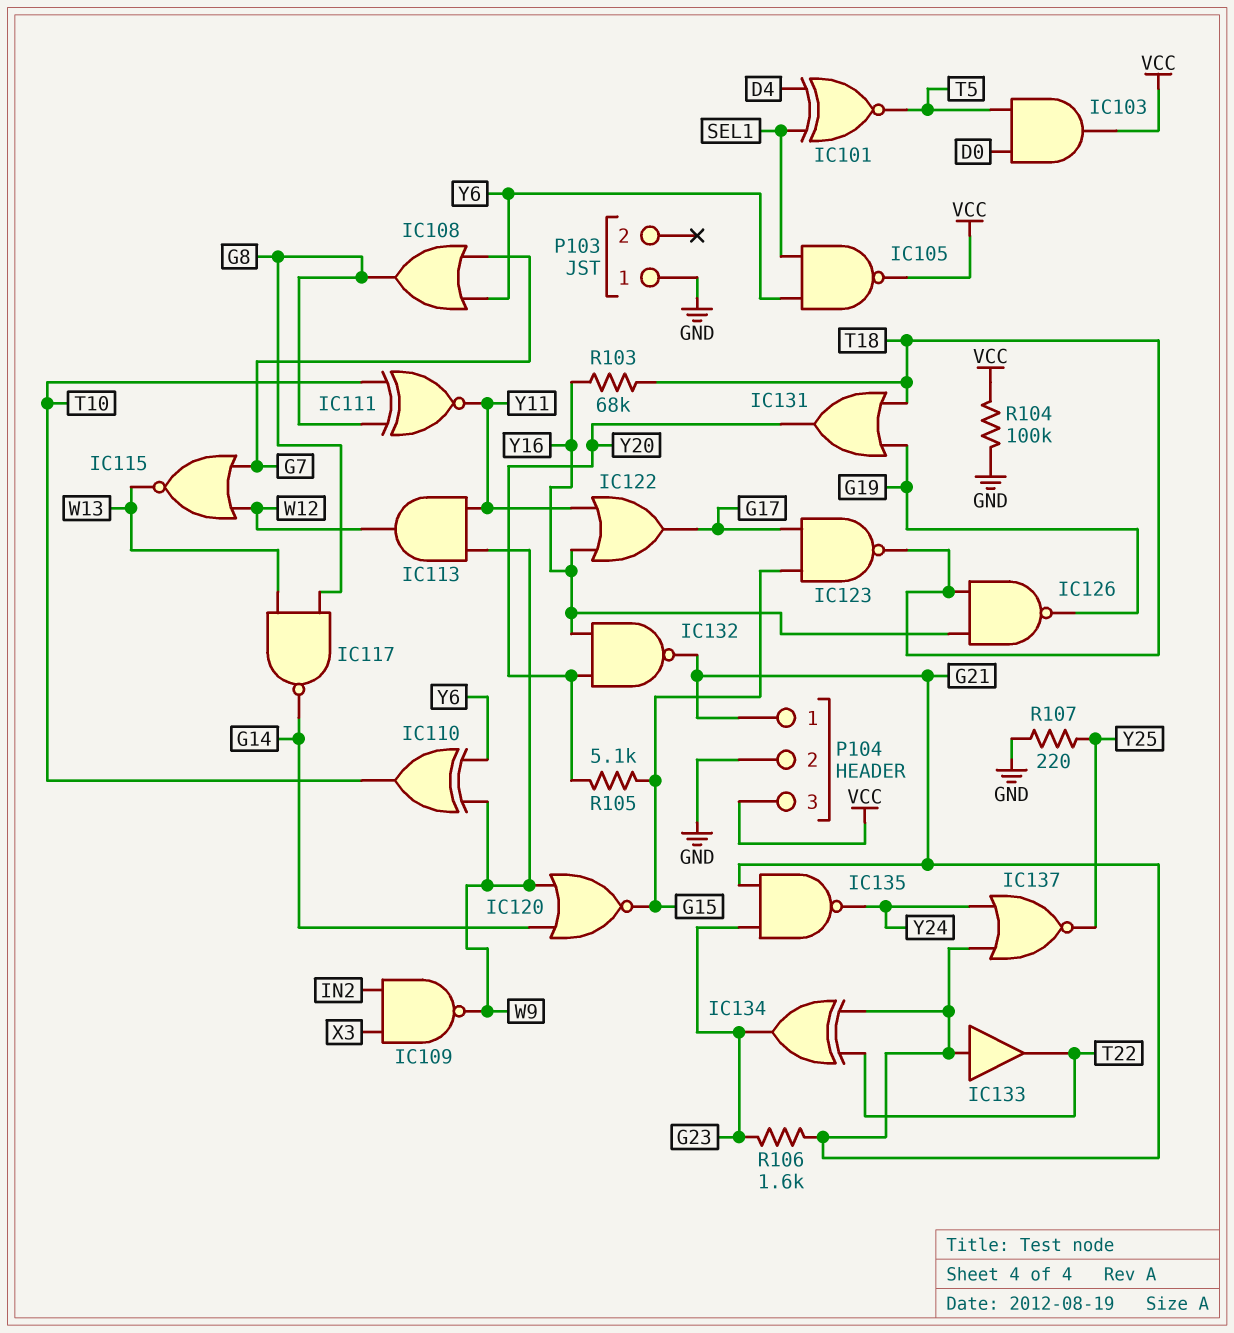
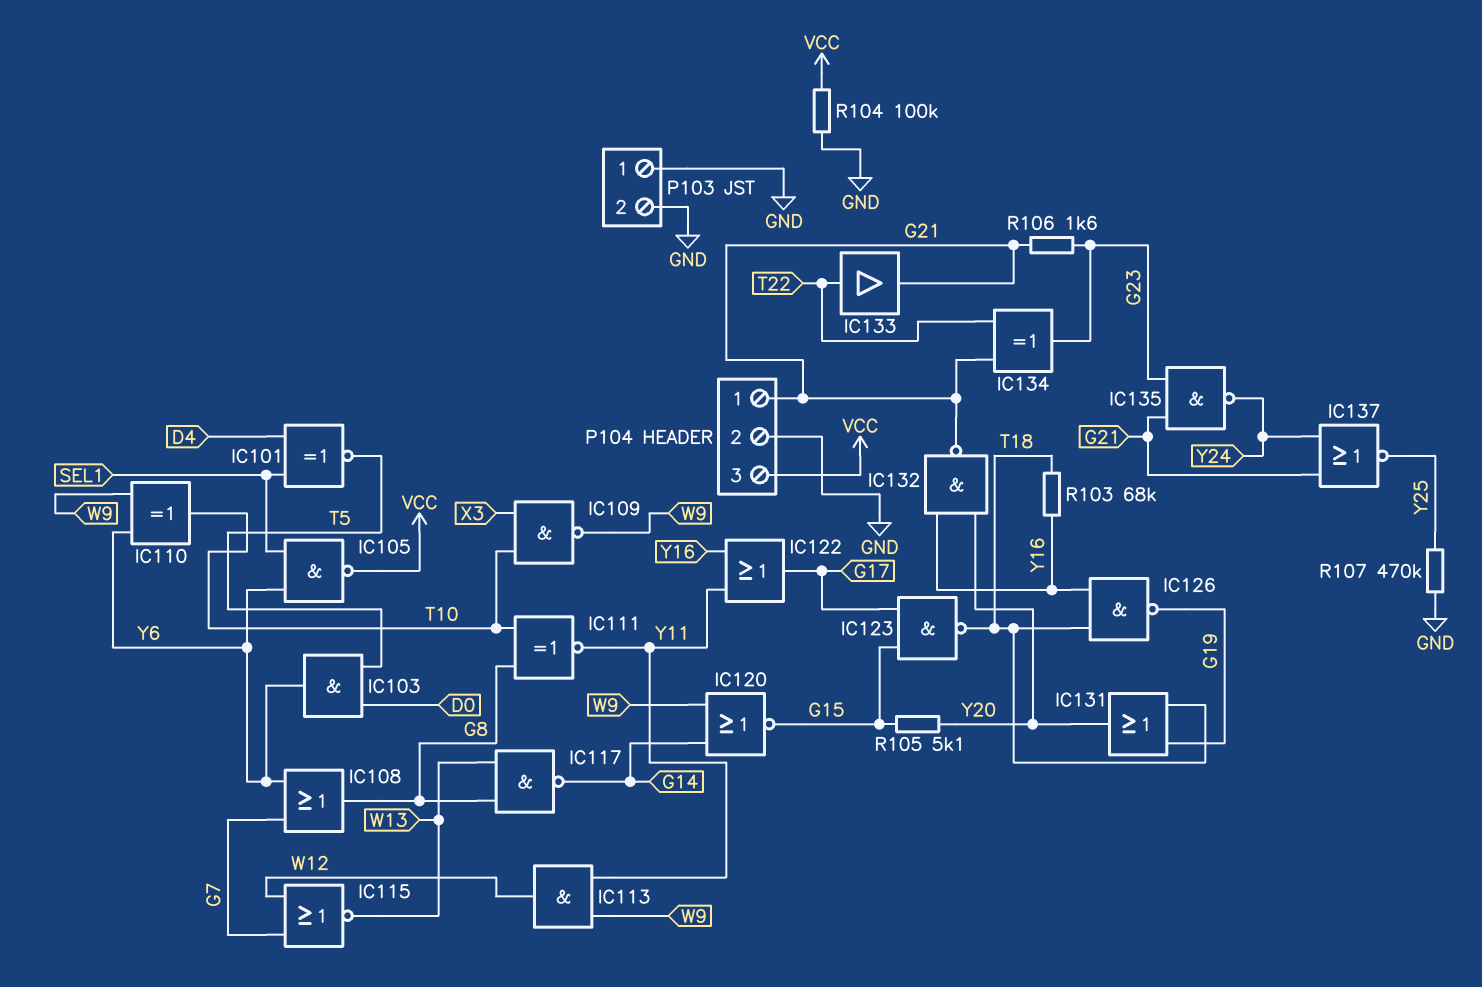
IC103: AND (in D0, in T5, out VCC) -> AND (in D0, in T5, out Y6)
IC109: NAND (in IN2, in X3, out W9) -> NAND (in T10, in X3, out W9)
IC133: buffer (in G21, out T22) -> buffer (in T22, out G21)
P103 pin 2: none -> GND
R107: 220 (GND, Y25) -> 470k (GND, Y25)

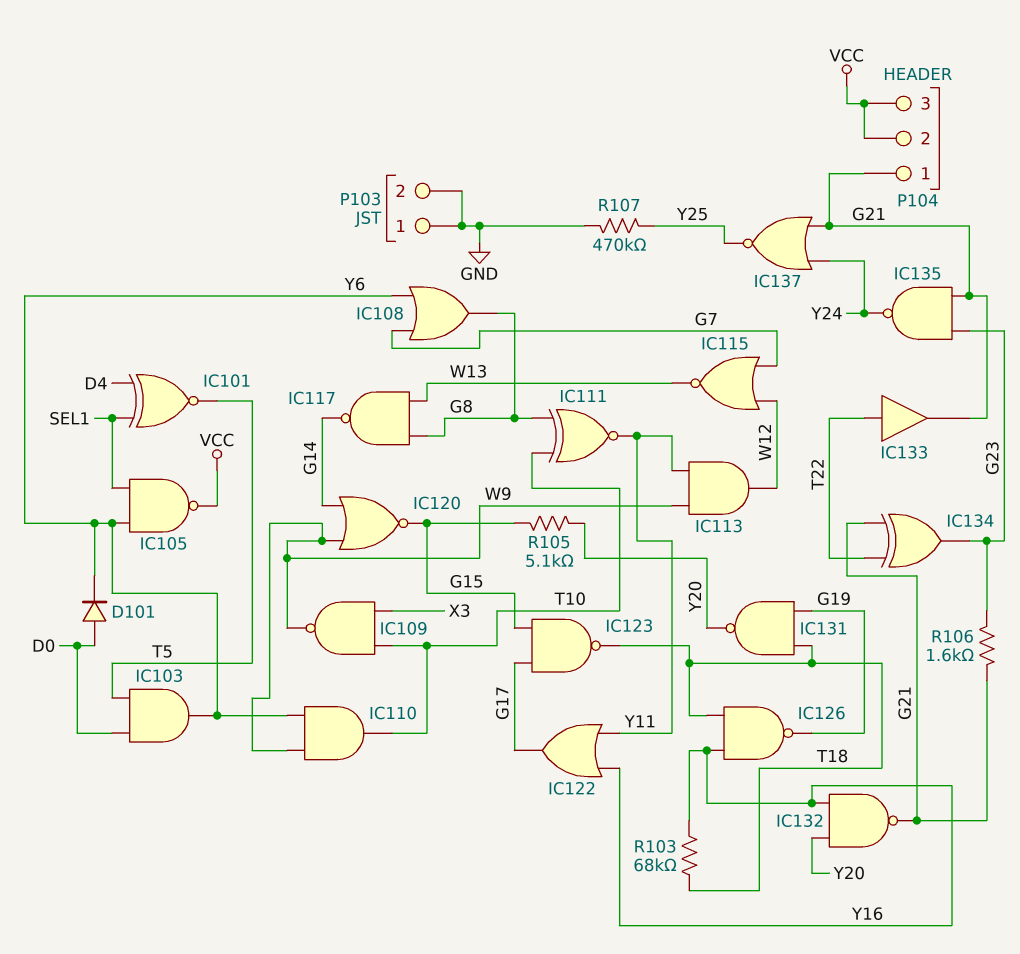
D101: none -> diode (A D0, K Y6)
IC110: XOR (in W9, in Y6, out T10) -> AND (in W9, in Y6, out T10)
IC131: OR (in G19, in T18, out Y20) -> NAND (in G19, in T18, out Y20)
P104 pin 2: GND -> VCC
R104: 100k (GND, VCC) -> none

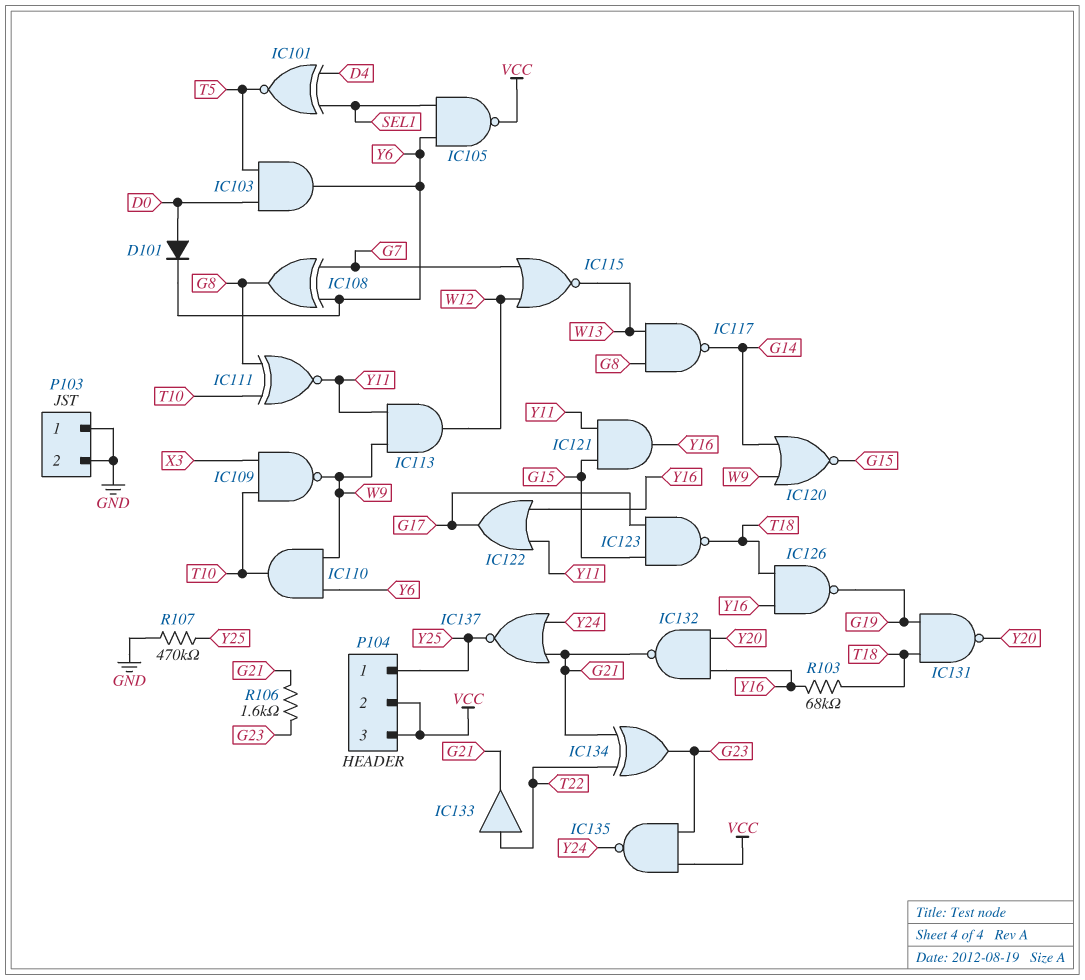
IC108: OR (in G7, in Y6, out G8) -> XOR (in G7, in Y6, out G8)
IC121: none -> AND (in G15, in Y11, out Y16)
IC135: NAND (in G21, in G23, out Y24) -> NAND (in G23, in VCC, out Y24)
P104 pin 1: G21 -> Y25
R105: 5.1k (G15, Y20) -> none

